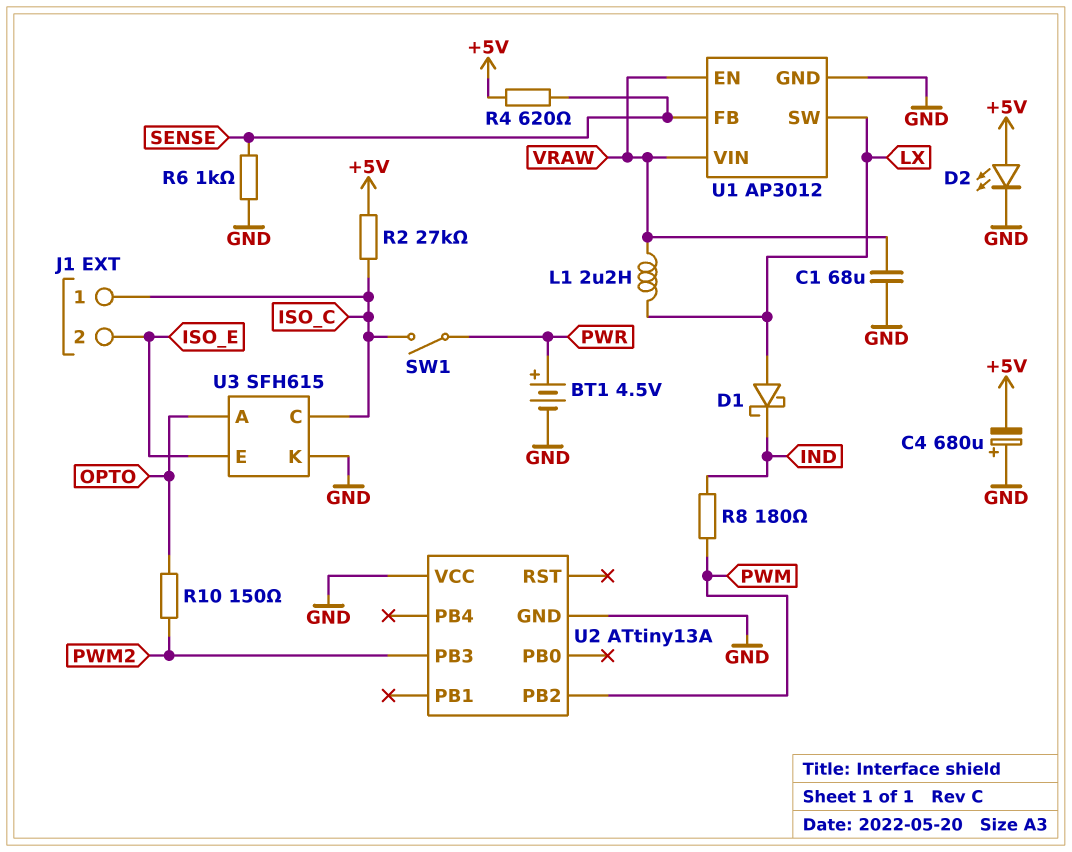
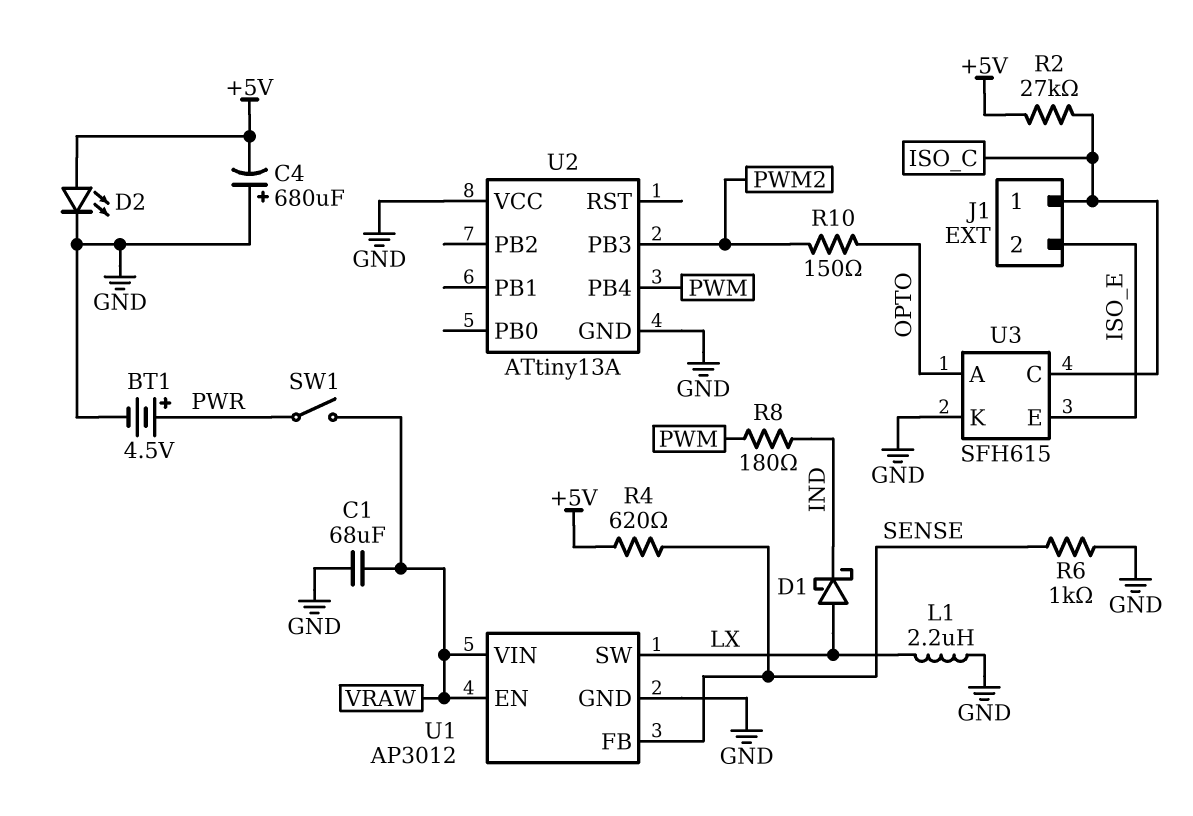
L1: 2.2uH (LX, VRAW) -> 2.2uH (GND, LX)
SW1: switch (ISO_C, PWR) -> switch (PWR, VRAW)
U2 pin PB2: PWM -> none
U2 pin PB4: none -> PWM

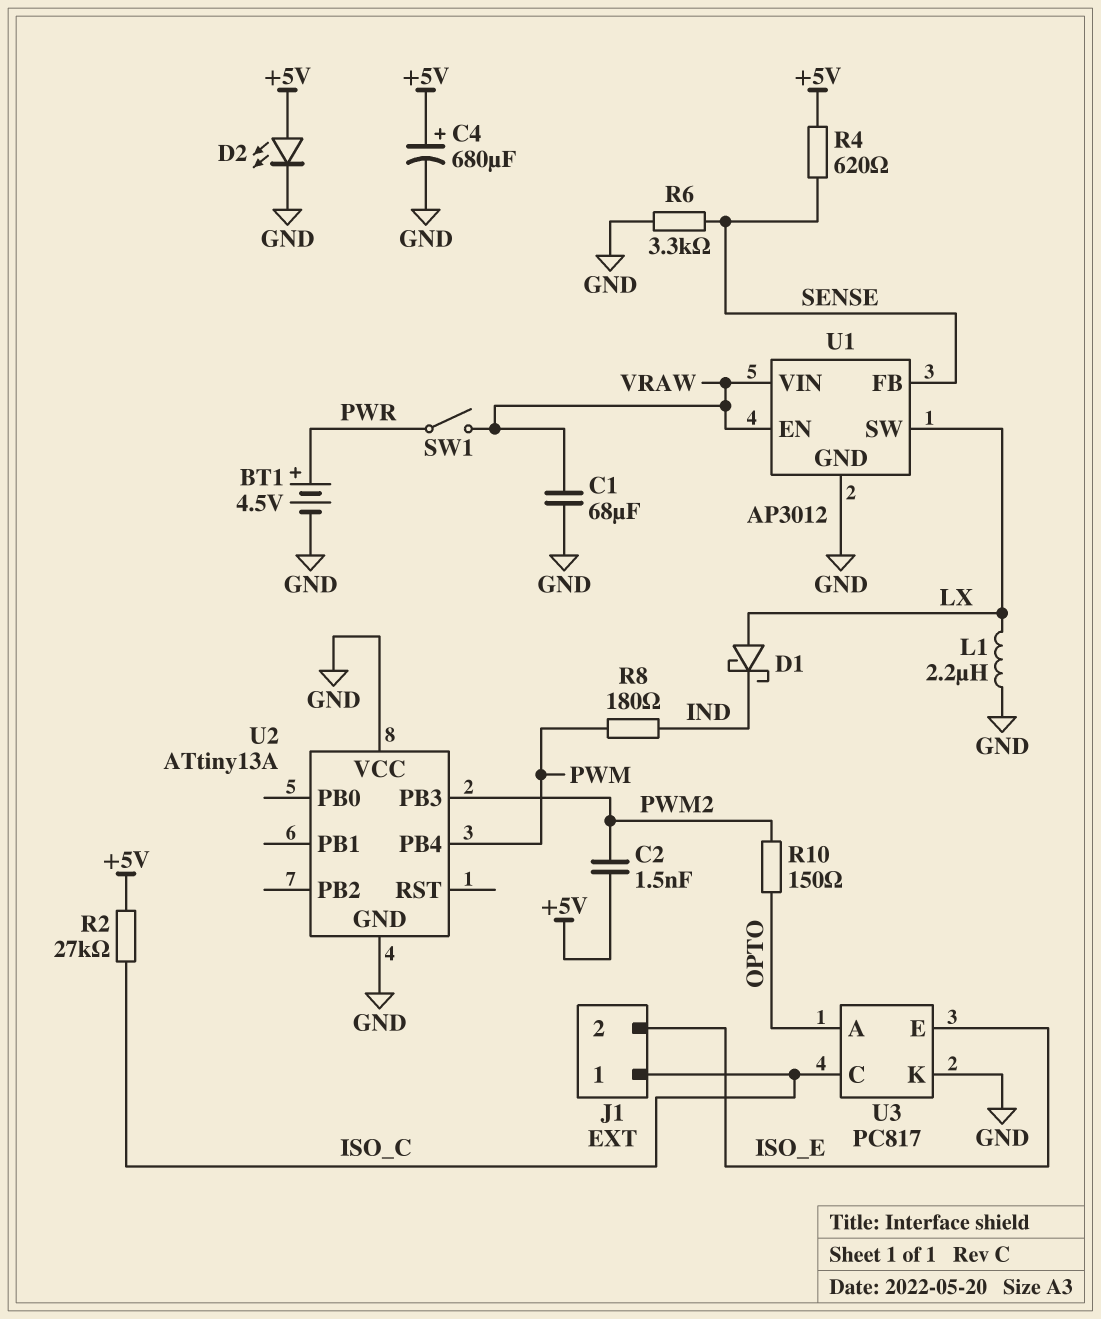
C2: none -> 1.5nF (+5V, PWM2)
C4: 680uF (plus GND, minus +5V) -> 680uF (plus +5V, minus GND)
R6: 1k (GND, SENSE) -> 3.3k (GND, SENSE)
U3: SFH615 -> PC817

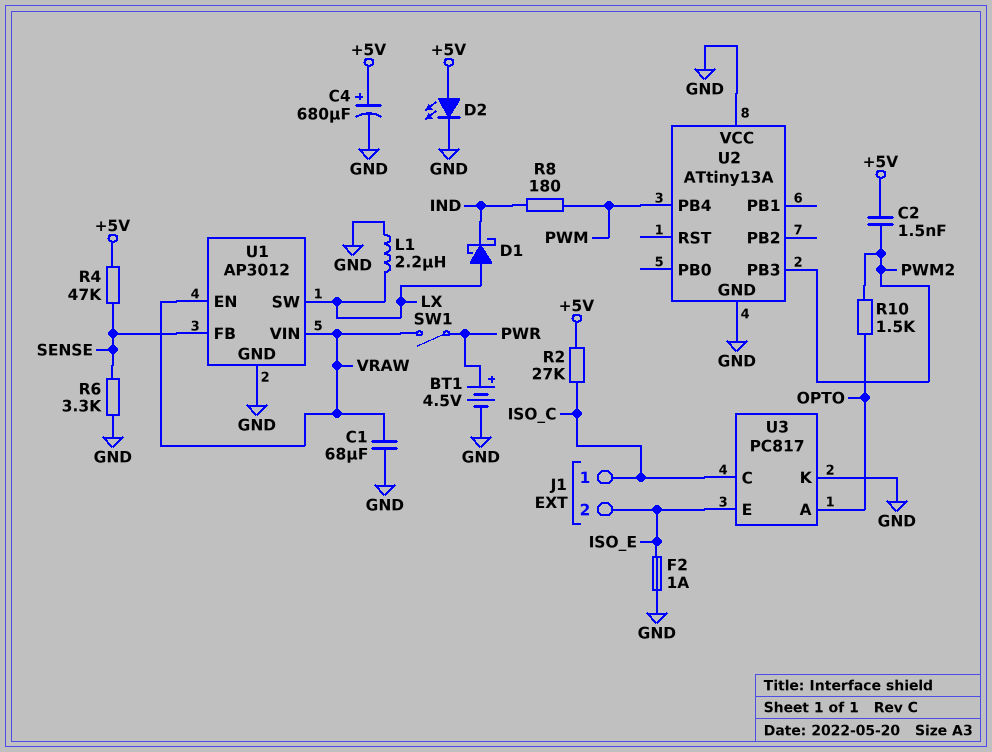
F2: none -> 1A (GND, ISO_E)
R4: 620 (+5V, SENSE) -> 47k (+5V, SENSE)
R10: 150 (OPTO, PWM2) -> 1.5k (OPTO, PWM2)

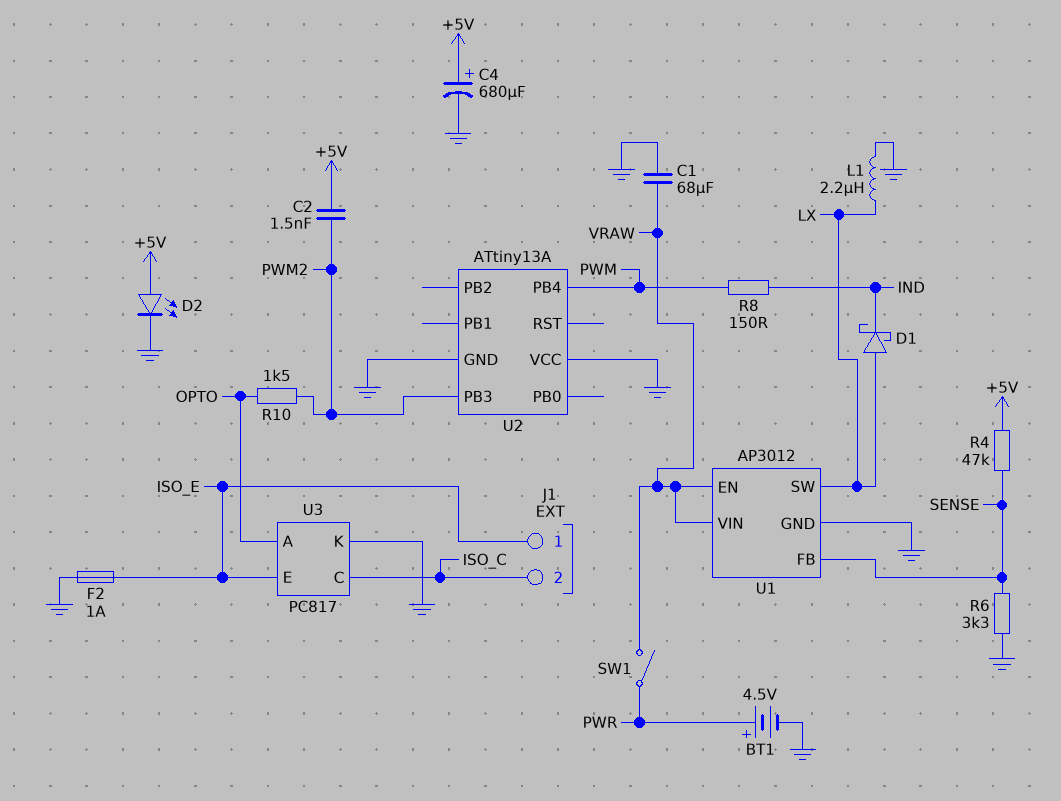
J1 pin 1: ISO_C -> ISO_E
J1 pin 2: ISO_E -> ISO_C
R2: 27k (+5V, ISO_C) -> none
R8: 180 (IND, PWM) -> 150 (IND, PWM)

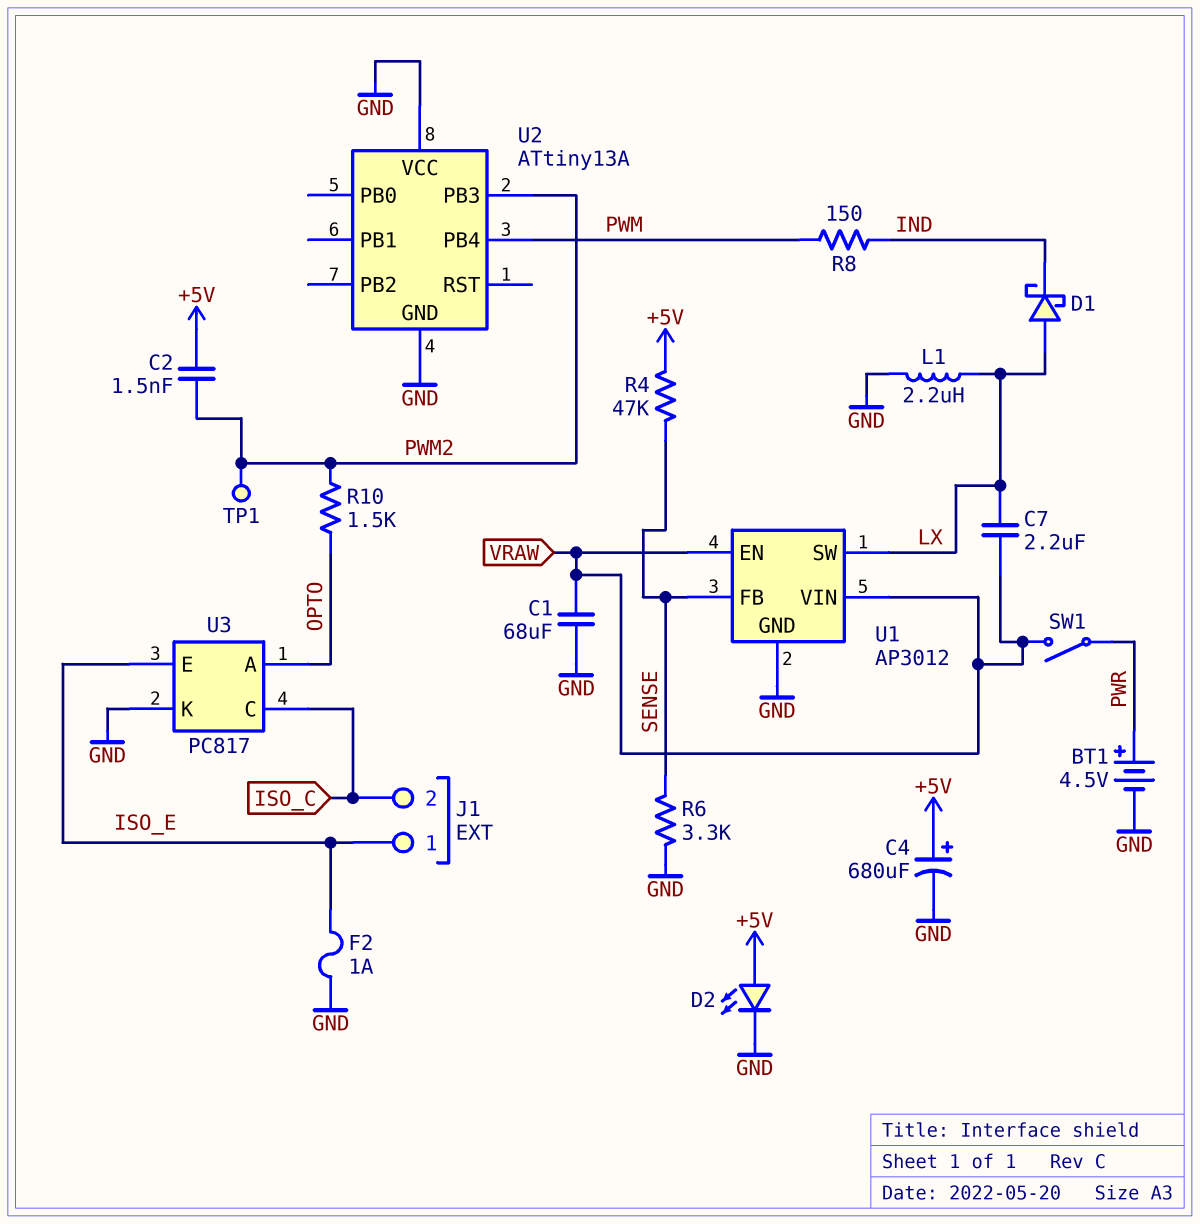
C7: none -> 2.2uF (LX, VRAW)
TP1: none -> test point (PWM2)

